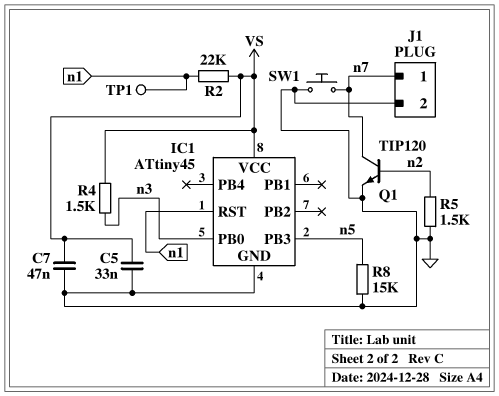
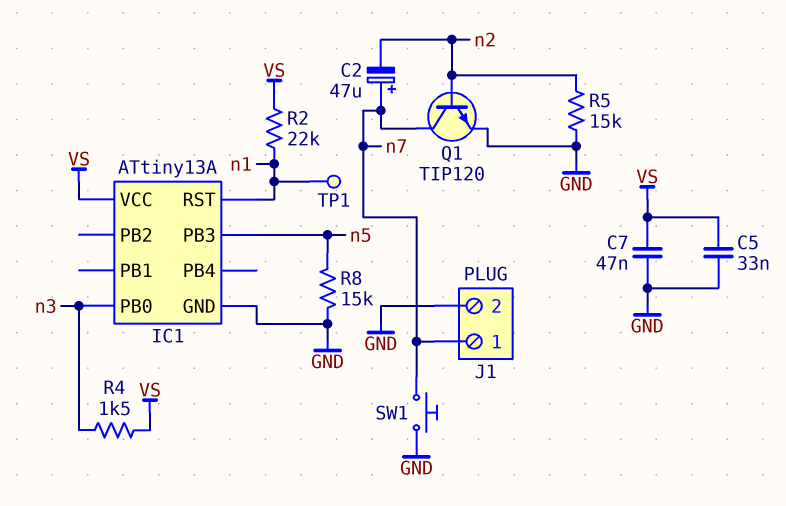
C2: none -> 47uF (plus n7, minus n2)
IC1: ATtiny45 -> ATtiny13A
R5: 1.5k (GND, n2) -> 15k (GND, n2)

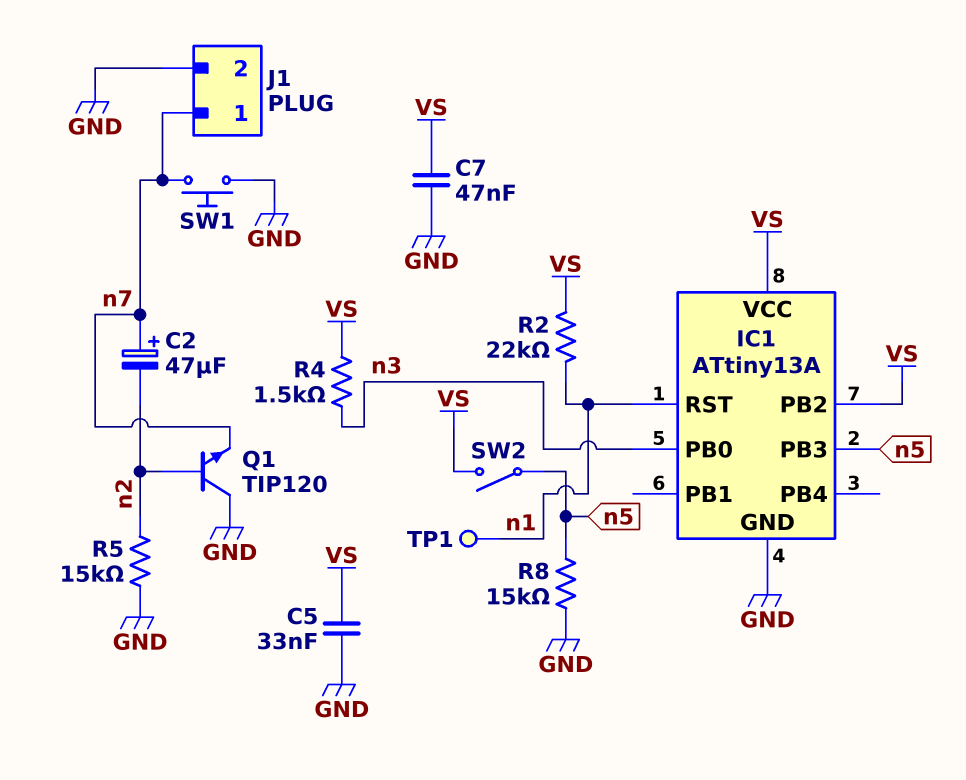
IC1 pin PB2: none -> VS
Q1: NPN TIP120 (B n2, C n7, E GND) -> NPN TIP120 (B n2, C GND, E n7)
SW2: none -> switch (VS, n5)

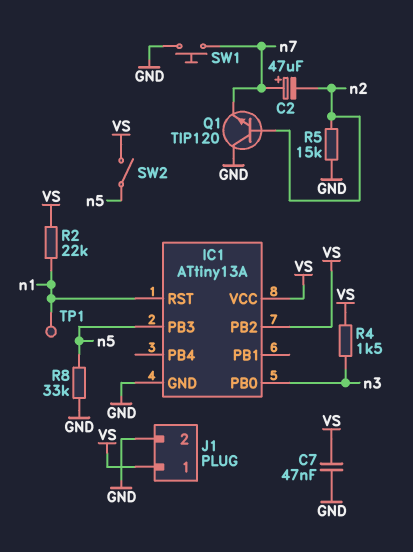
C5: 33nF (GND, VS) -> none
J1 pin 1: n7 -> VS
R8: 15k (GND, n5) -> 33k (GND, n5)

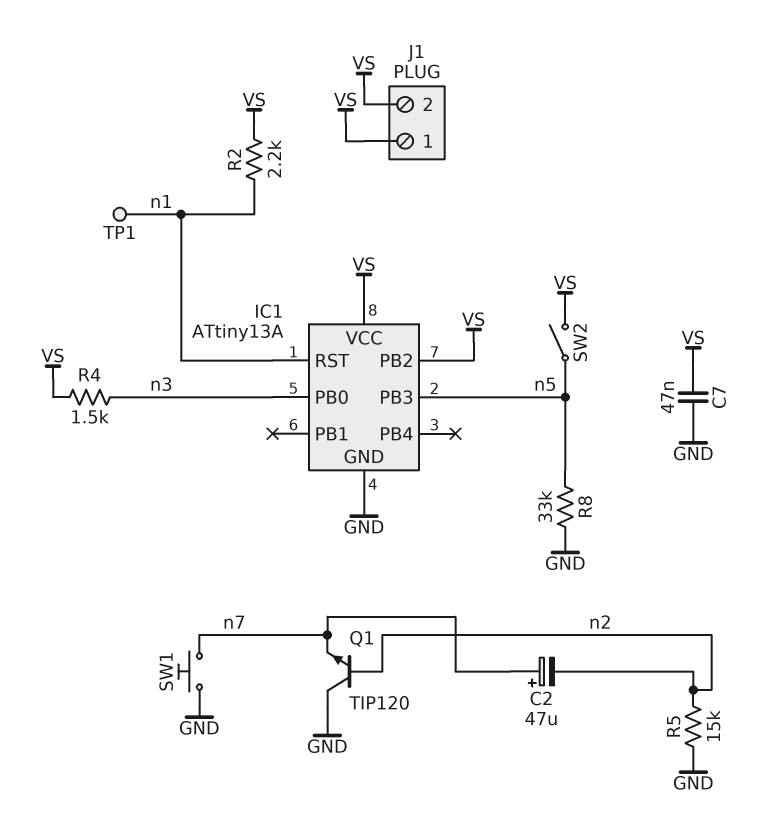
J1 pin 2: GND -> VS
R2: 22k (VS, n1) -> 2.2k (VS, n1)

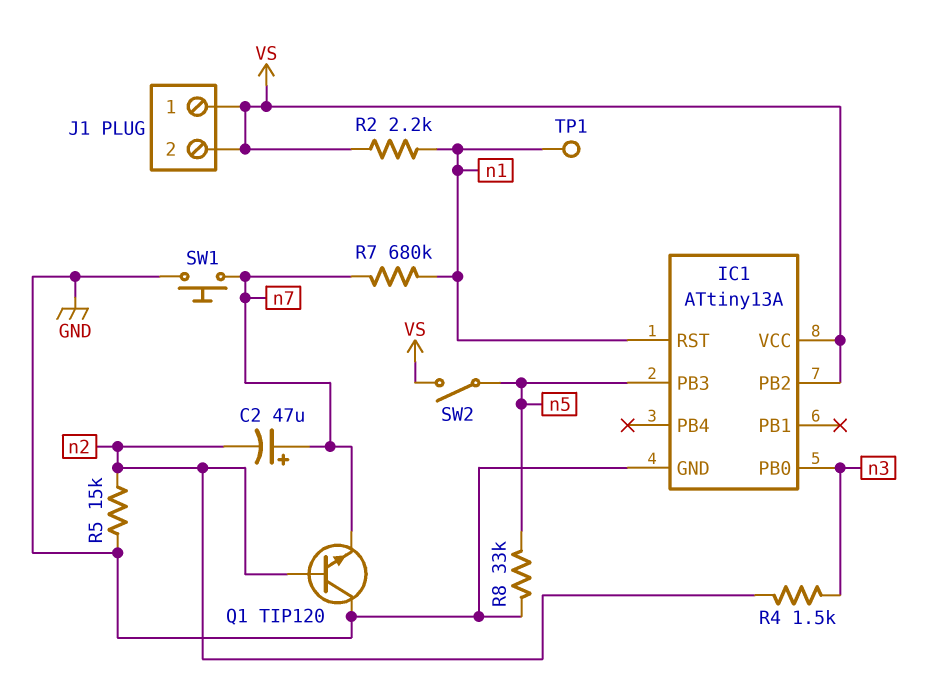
C7: 47nF (GND, VS) -> none
R4: 1.5k (VS, n3) -> 1.5k (n2, n3)
R7: none -> 680k (n1, n7)

